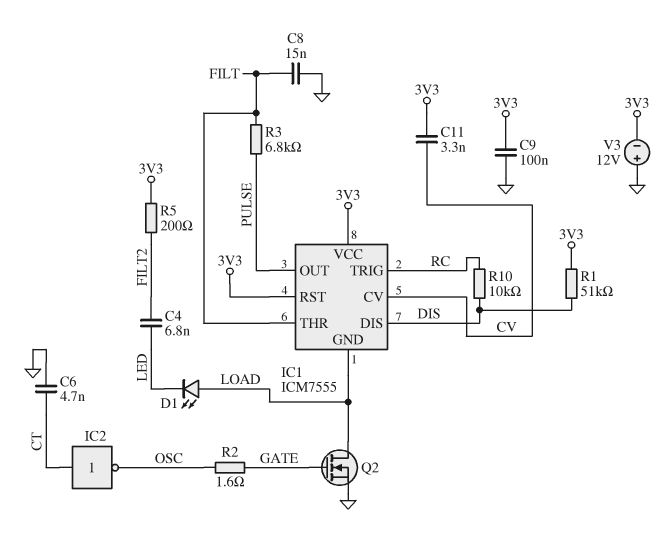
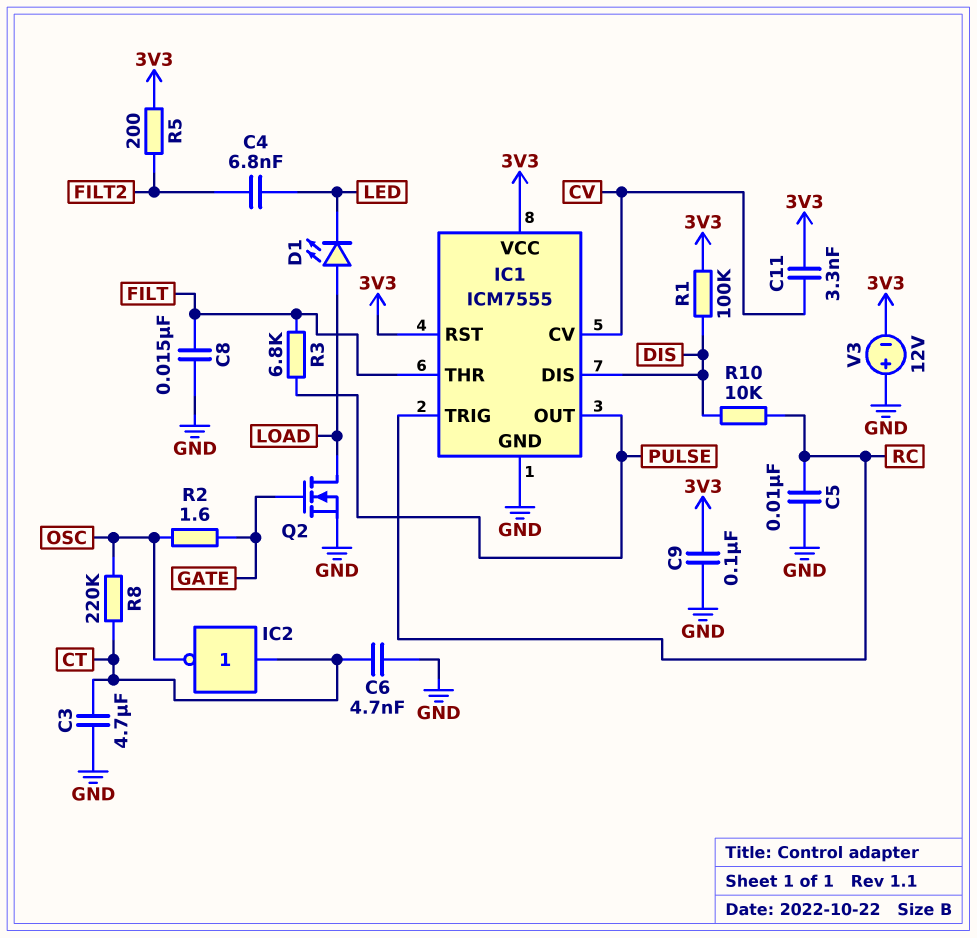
C3: none -> 4.7uF (CT, GND)
C5: none -> 10nF (GND, RC)
IC1 pin GND: LOAD -> GND
R1: 51k (3V3, DIS) -> 100k (3V3, DIS)
R8: none -> 220k (CT, OSC)

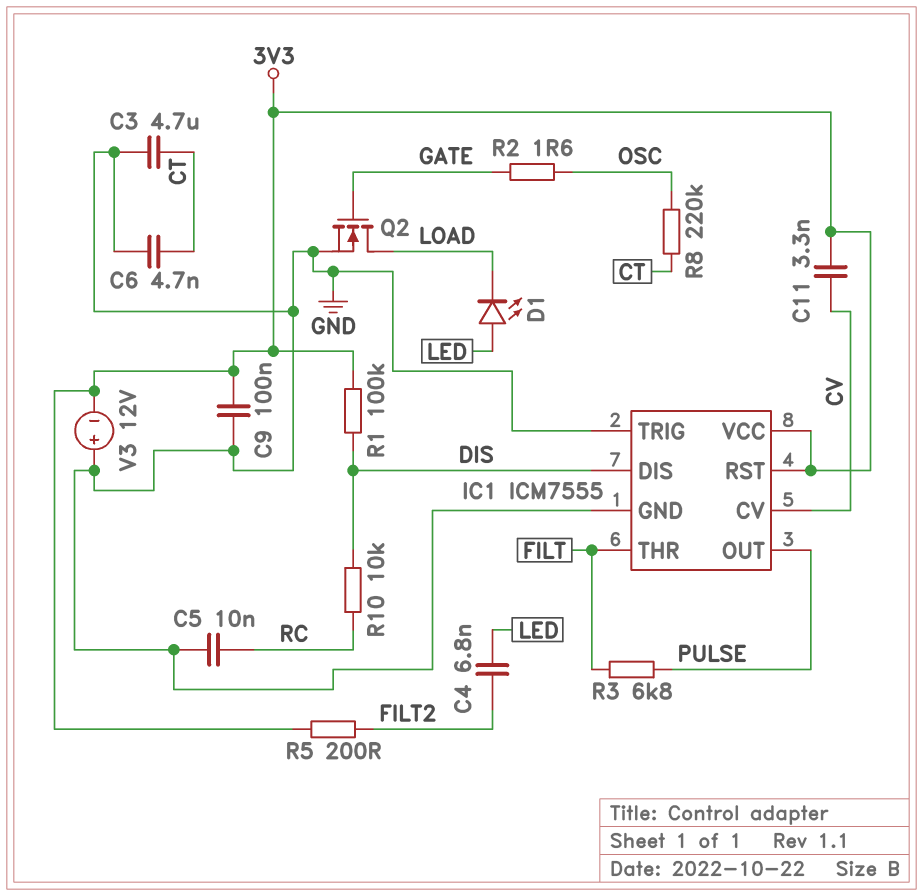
C8: 15nF (FILT, GND) -> none
D1: LED (A LOAD, K LED) -> LED (A LED, K LOAD)
IC1 pin TRIG: RC -> GND
IC2: NOT (in CT, out OSC) -> none

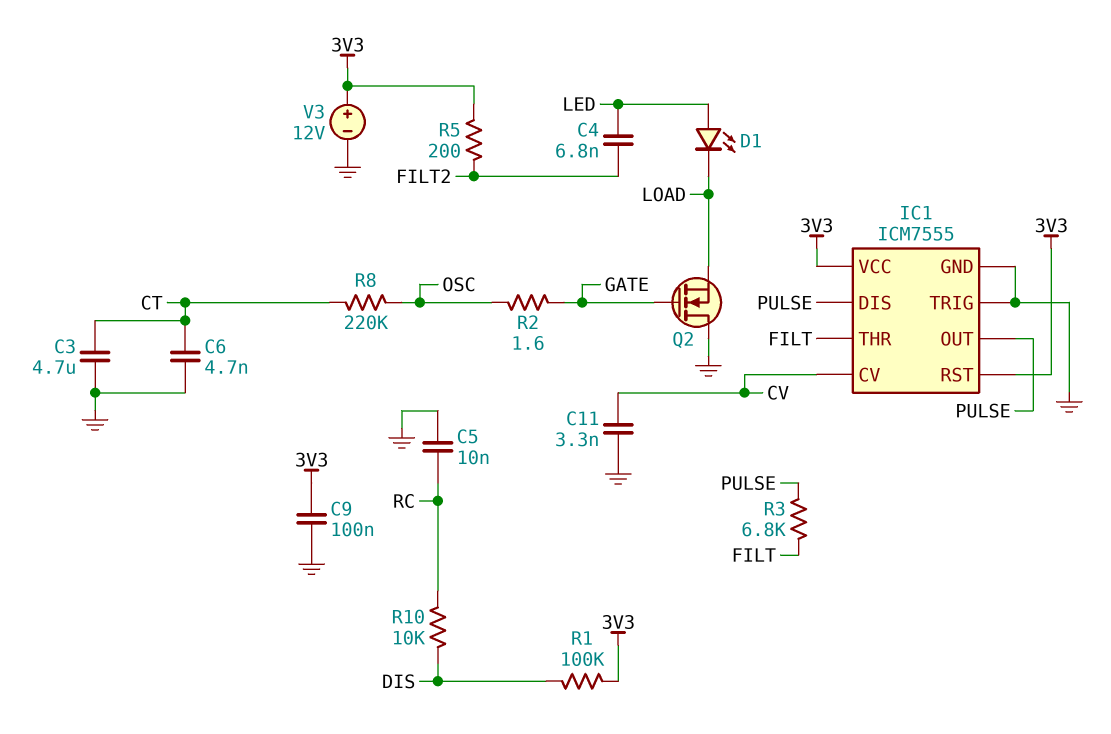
C11: 3.3nF (3V3, CV) -> 3.3nF (CV, GND)
IC1 pin DIS: DIS -> PULSE
Q2: NMOS (G GATE, D LOAD, S GND) -> NMOS (G GATE, D GND, S LOAD)
V3: 12V (plus GND, minus 3V3) -> 12V (plus 3V3, minus GND)

